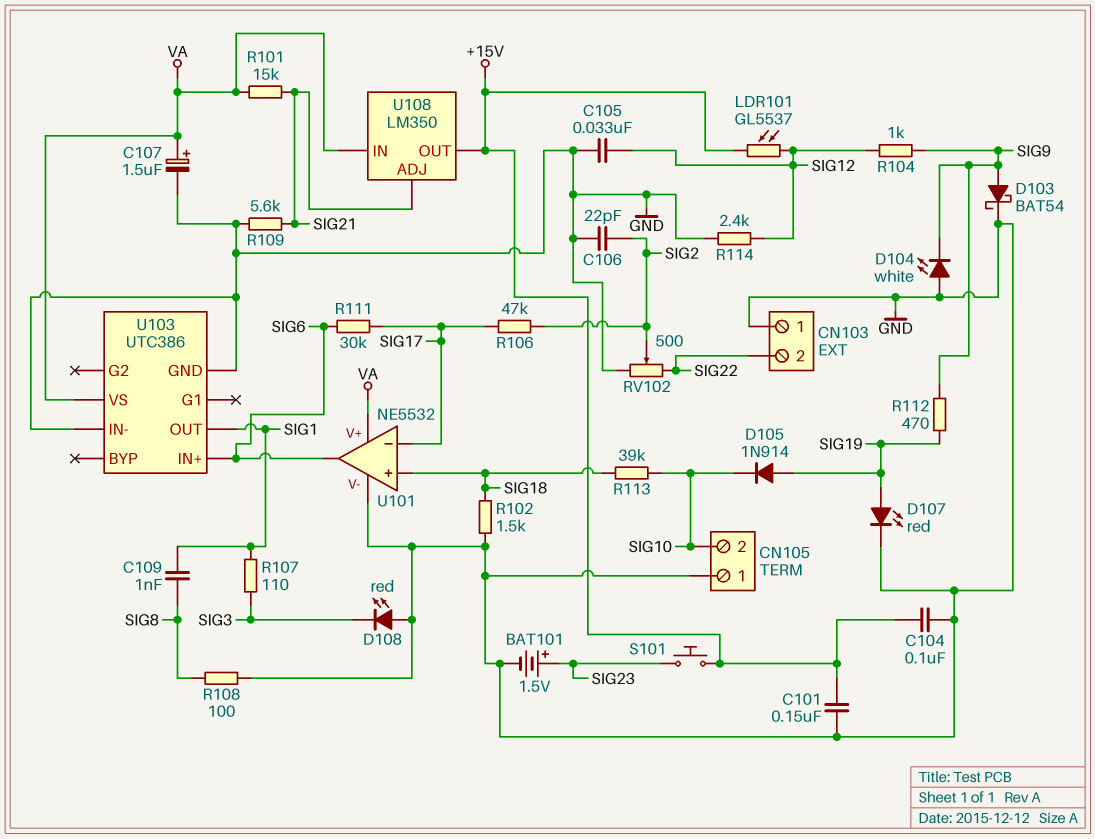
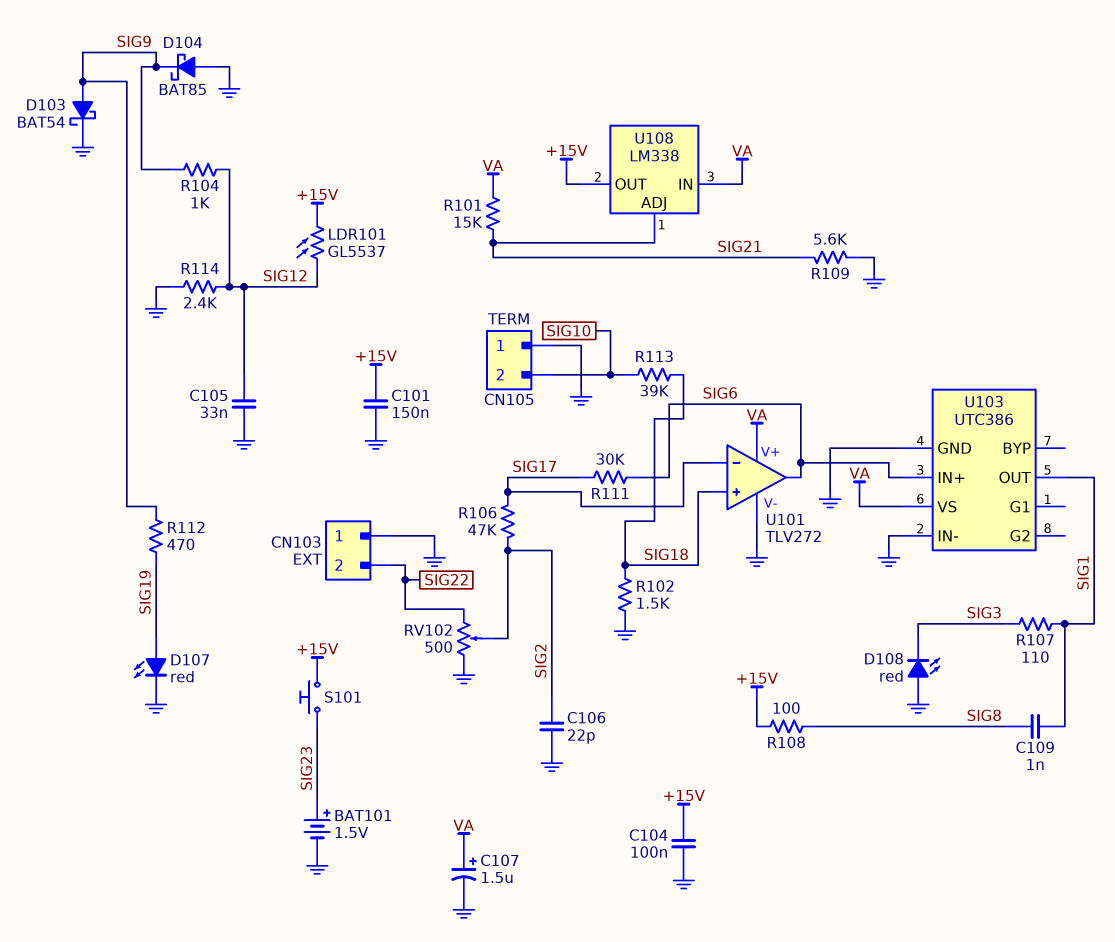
D104: LED white (A GND, K SIG9) -> schottky BAT85 (A GND, K SIG9)
D105: diode 1N914 (A SIG19, K SIG10) -> none
R108: 100 (GND, SIG8) -> 100 (+15V, SIG8)
U101: NE5532 -> TLV272
U108: LM350 -> LM338

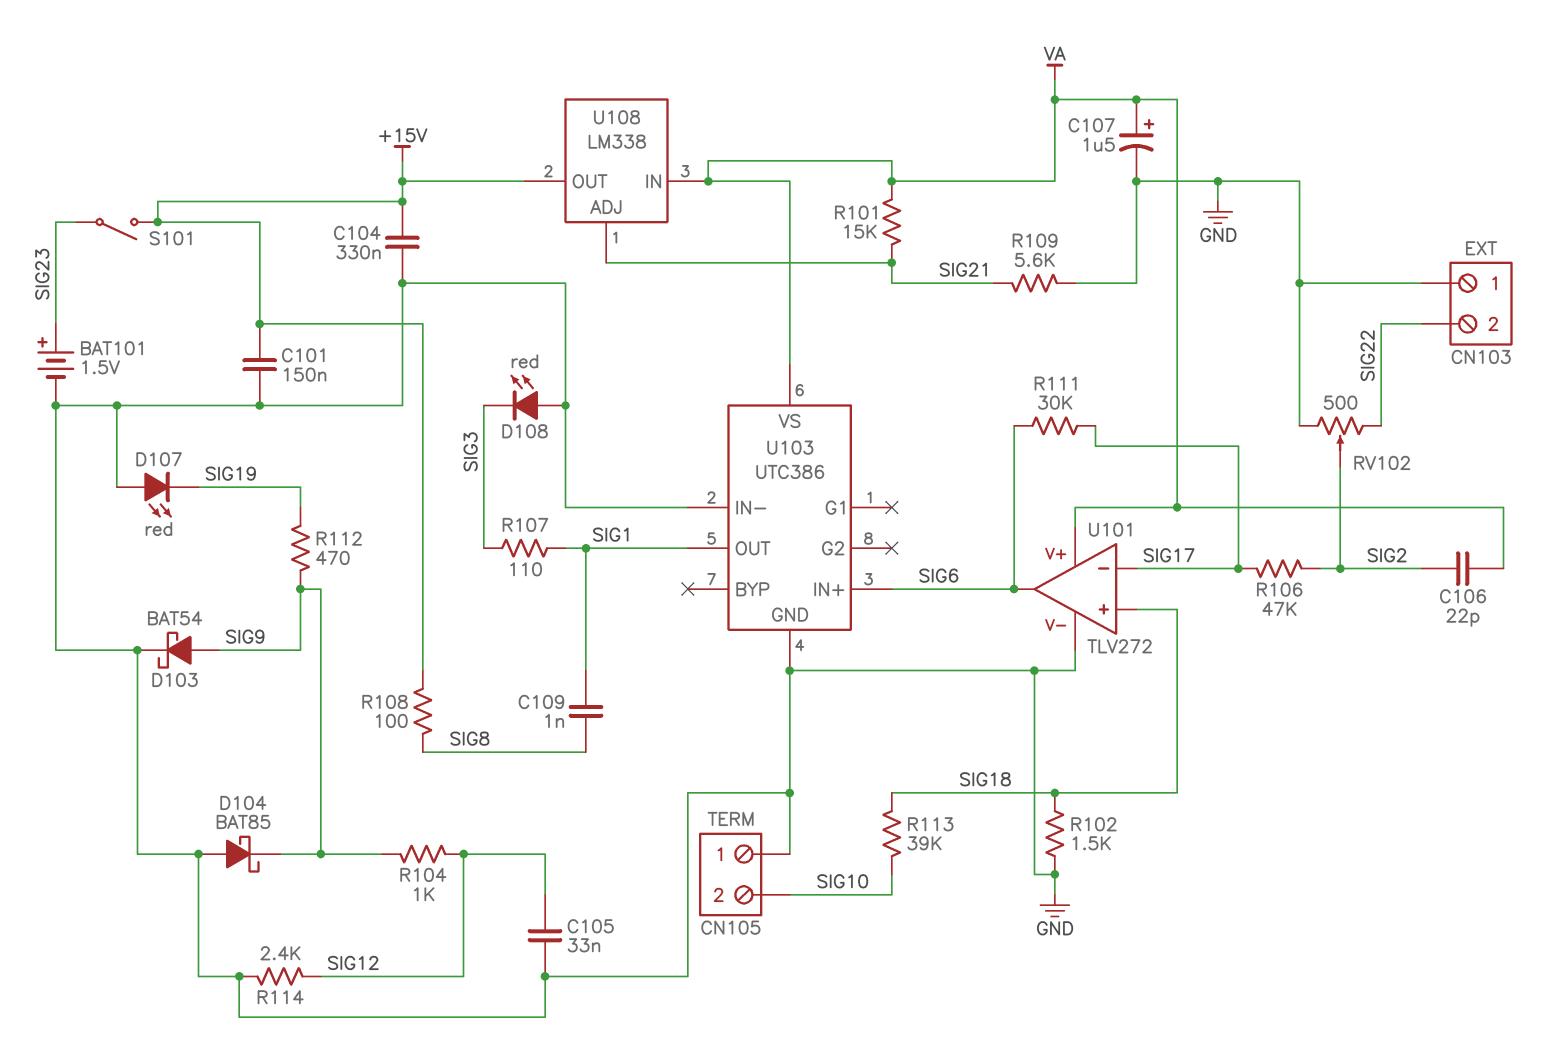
C104: 100nF (+15V, GND) -> 330nF (+15V, GND)
C106: 22pF (GND, SIG2) -> 22pF (SIG2, VA)
D107: LED red (A SIG19, K GND) -> LED red (A GND, K SIG19)
LDR101: GL5537 (+15V, SIG12) -> none
S101: button (+15V, SIG23) -> switch (+15V, SIG23)

